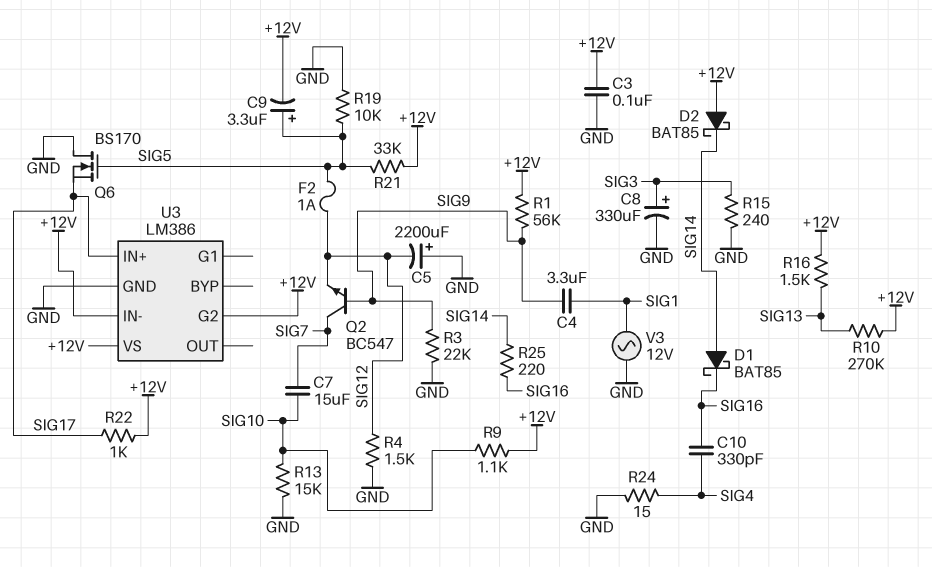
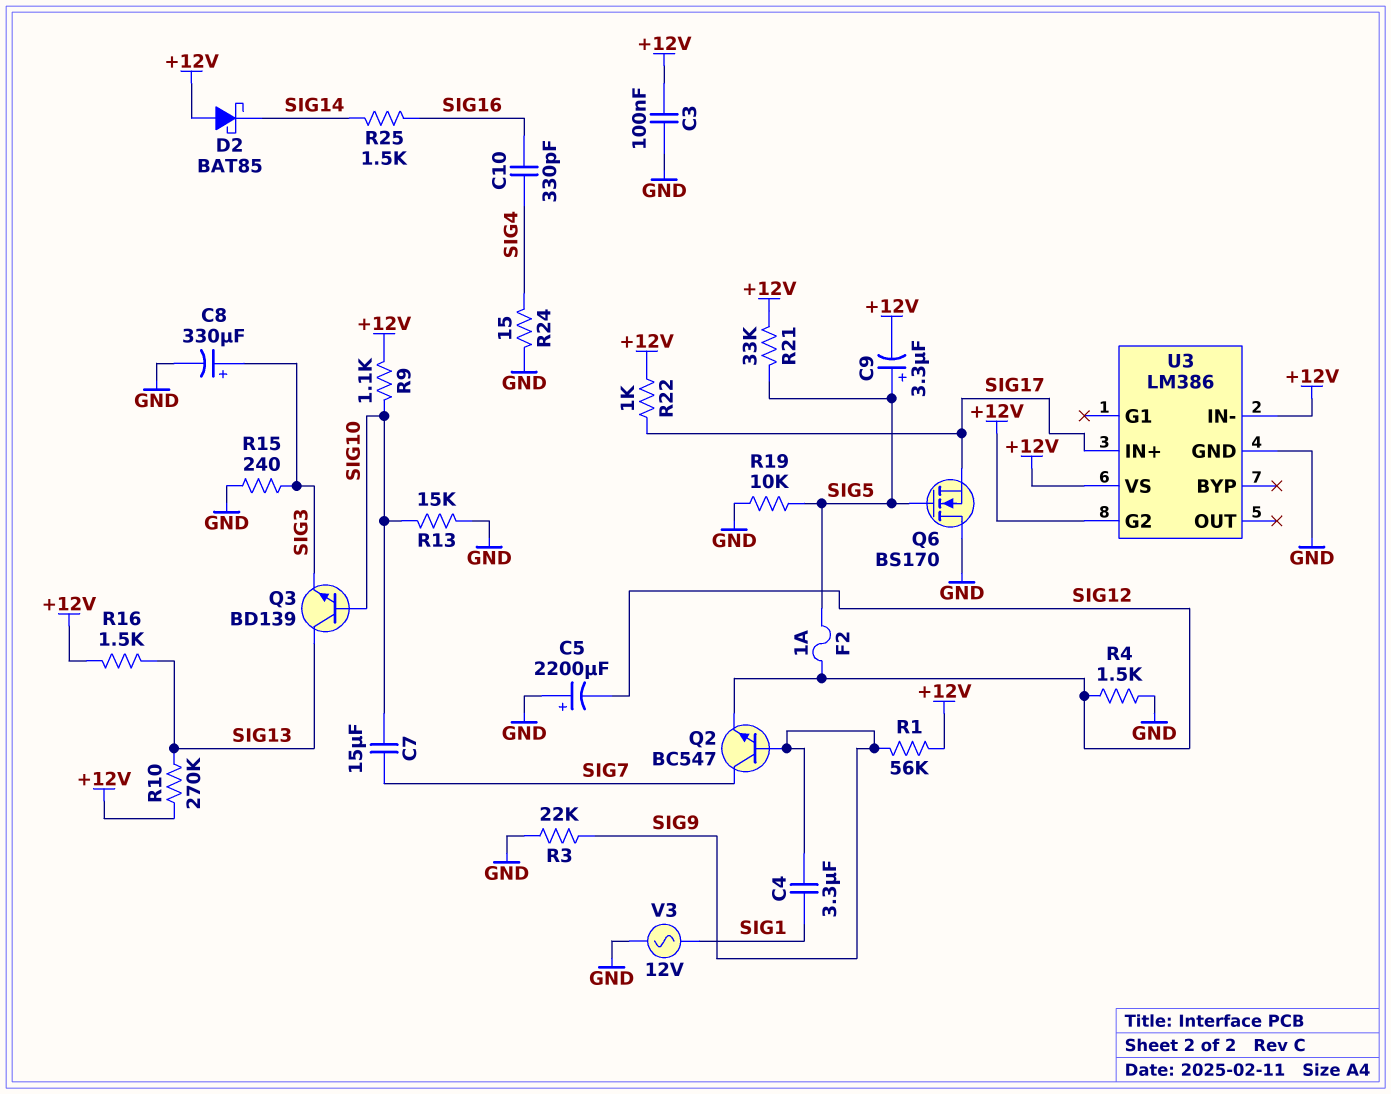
D1: schottky BAT85 (A SIG14, K SIG16) -> none
Q3: none -> NPN BD139 (B SIG10, C SIG13, E SIG3)
R25: 220 (SIG14, SIG16) -> 1.5k (SIG14, SIG16)

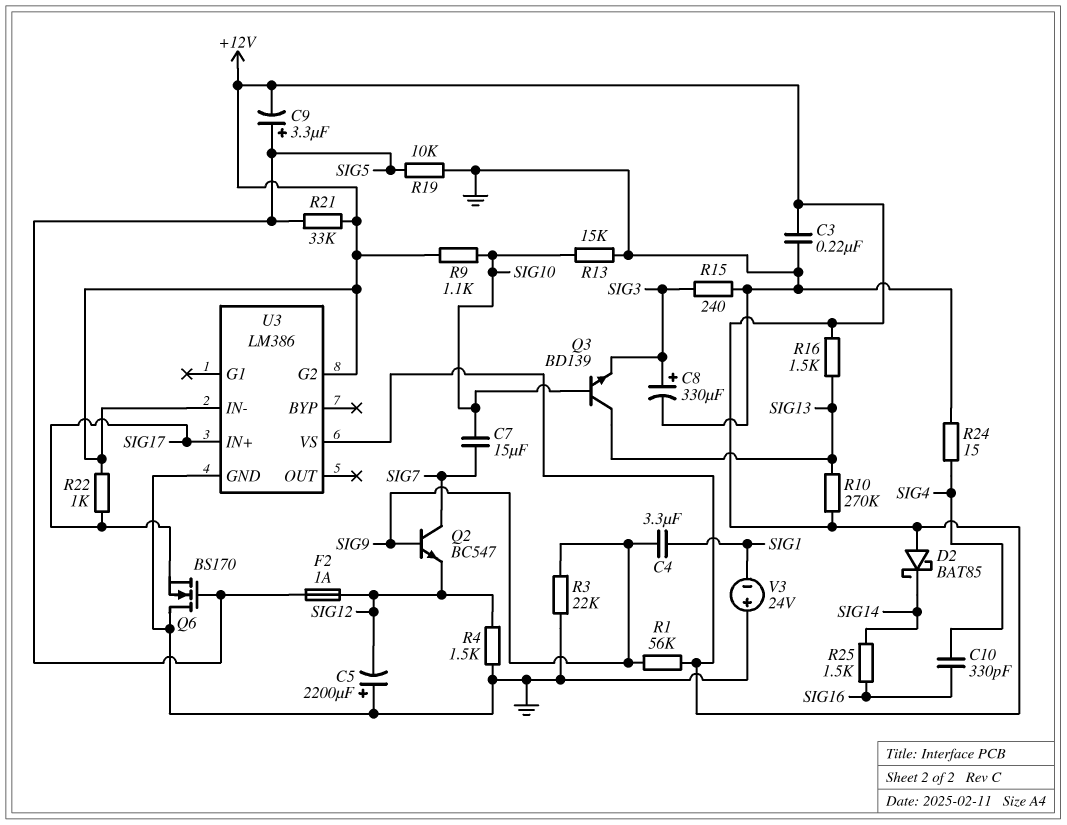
C3: 100nF (+12V, GND) -> 220nF (+12V, GND)
V3: AC 12V (GND, SIG1) -> 24V (plus GND, minus SIG1)

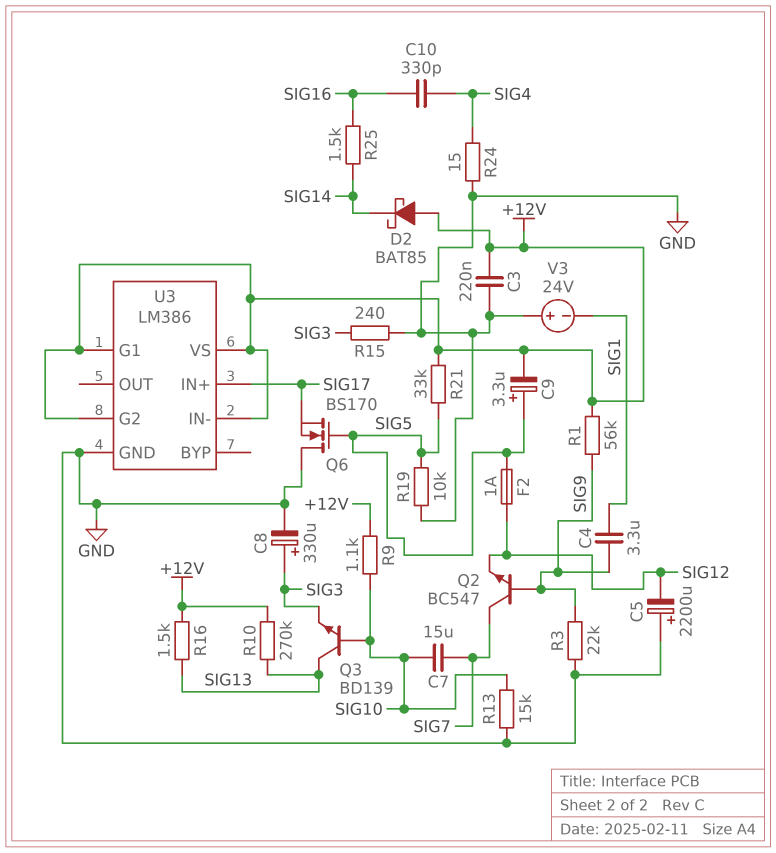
R4: 1.5k (GND, SIG12) -> none
R22: 1k (+12V, SIG17) -> none
U3 pin G1: none -> +12V

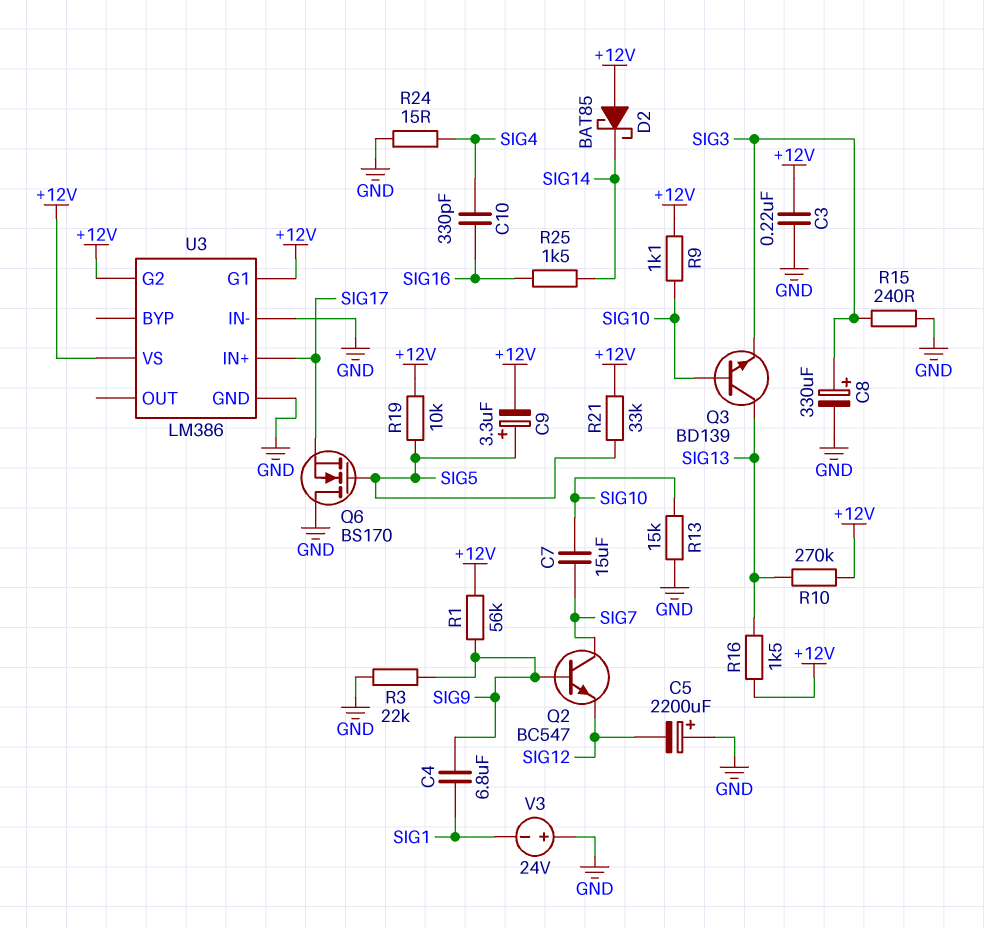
C4: 3.3uF (SIG1, SIG9) -> 6.8uF (SIG1, SIG9)
F2: 1A (SIG5, SIG12) -> none
R19: 10k (GND, SIG5) -> 10k (+12V, SIG5)
U3 pin IN-: +12V -> GND

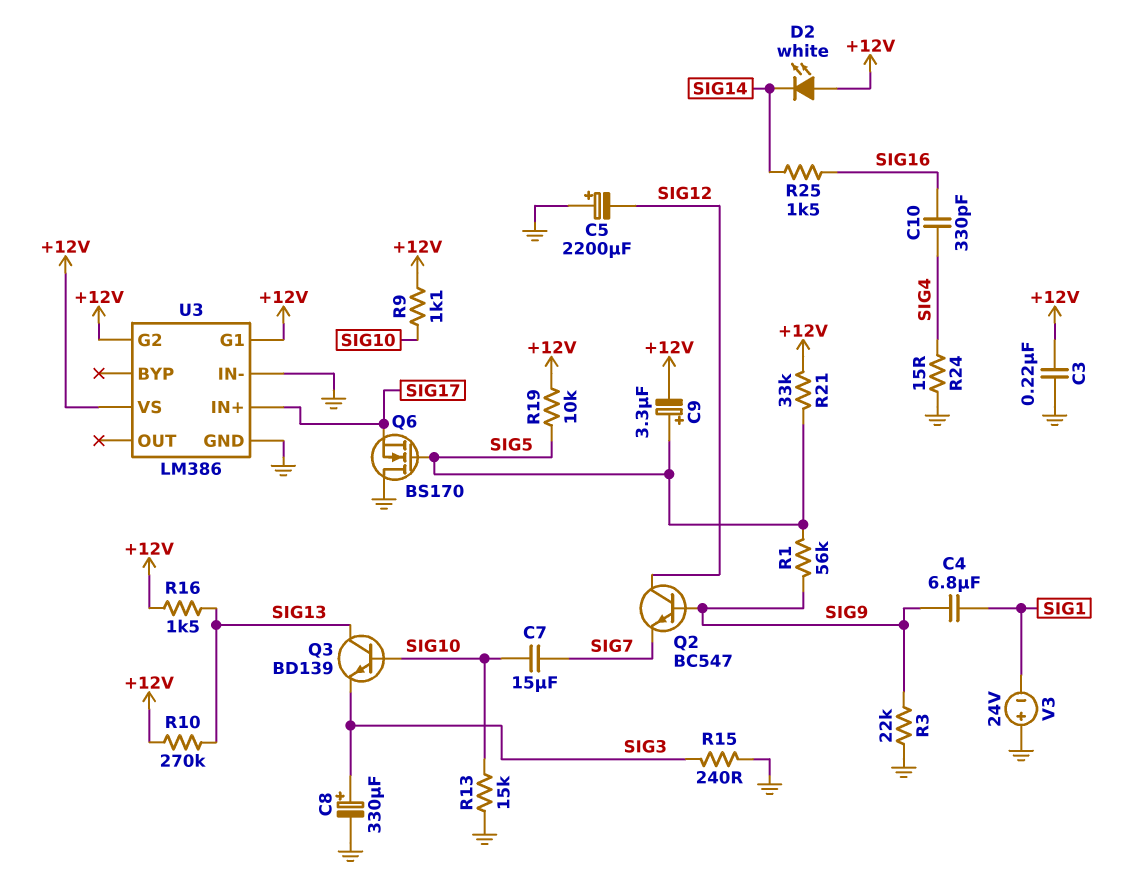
D2: schottky BAT85 (A +12V, K SIG14) -> LED white (A +12V, K SIG14)
Q2: NPN BC547 (B SIG9, C SIG7, E SIG12) -> NPN BC547 (B SIG9, C SIG12, E SIG7)
R1: 56k (+12V, SIG9) -> 56k (SIG5, SIG9)

